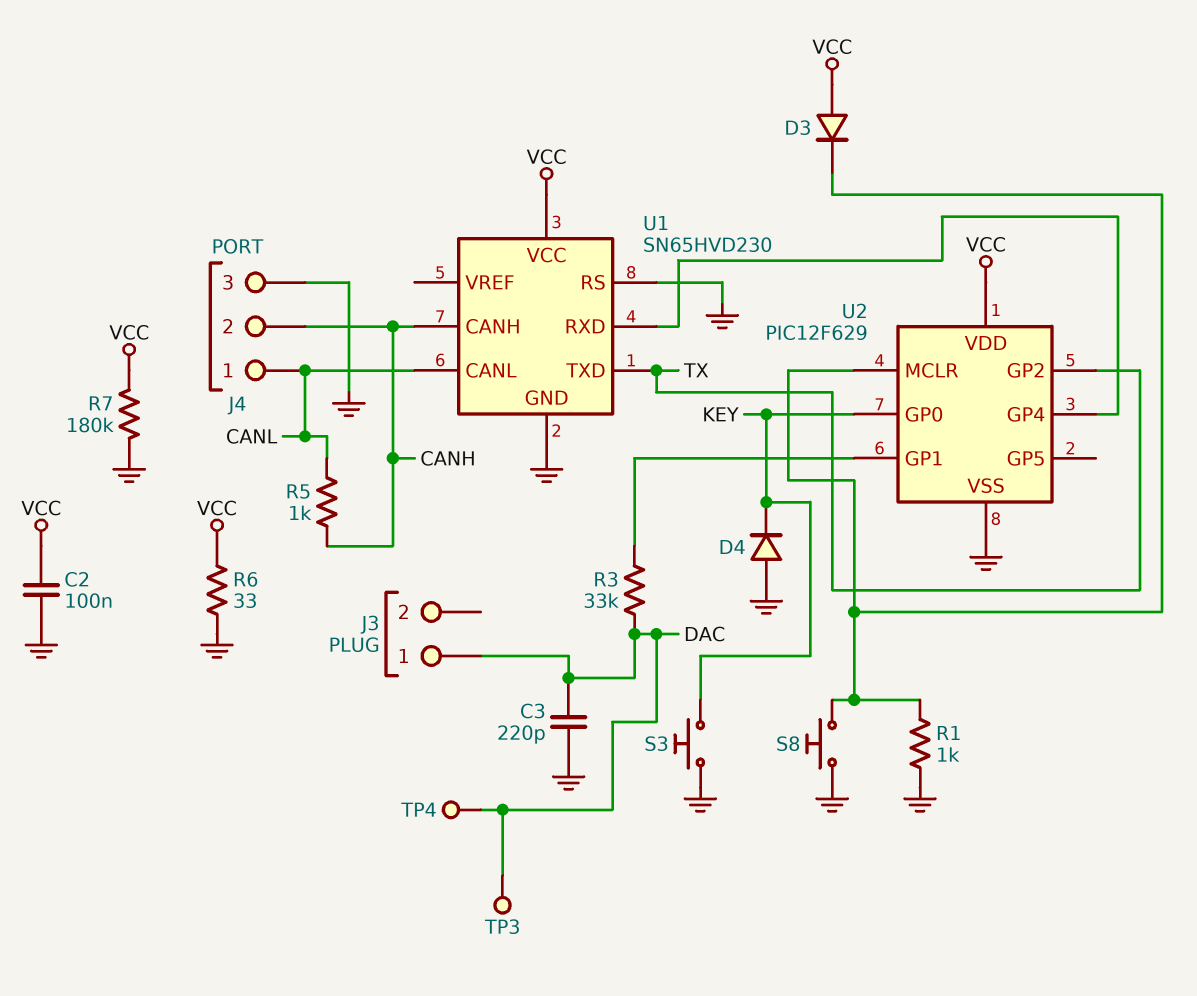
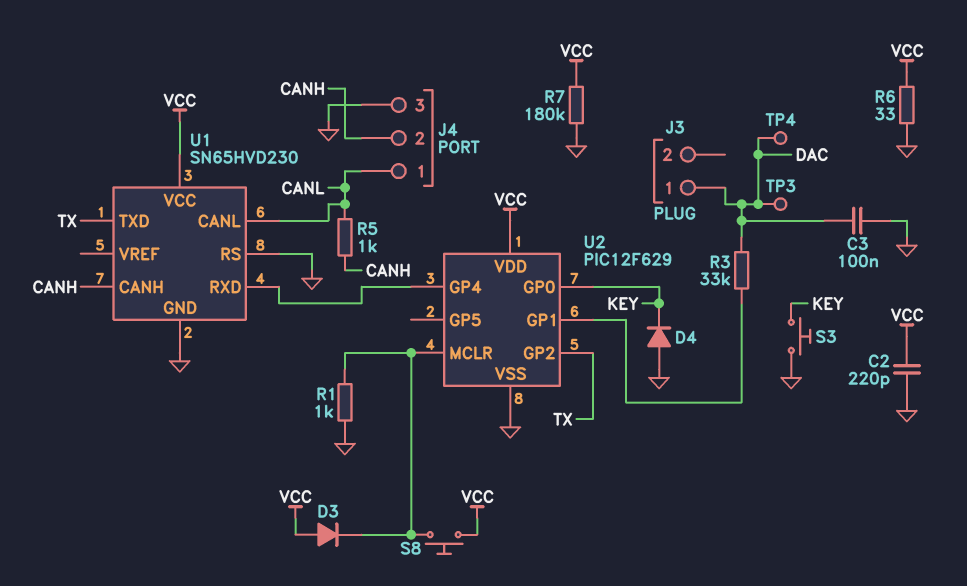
C2: 100nF (GND, VCC) -> 220pF (GND, VCC)
C3: 220pF (DAC, GND) -> 100nF (DAC, GND)
S8: button (GND, U2/MCLR) -> button (U2/MCLR, VCC)

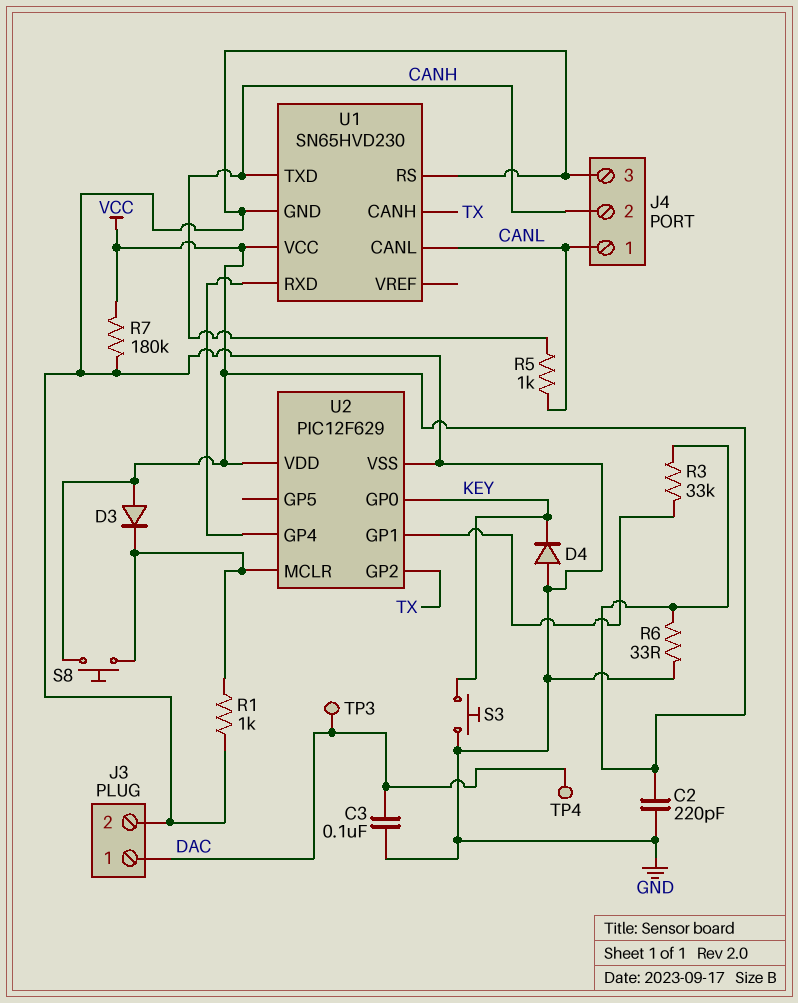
J3 pin 2: none -> GND
R3: 33k (DAC, U2/GP1) -> 33k (U2/GP1, VCC)
U1 pin CANH: CANH -> TX
U1 pin TXD: TX -> CANH

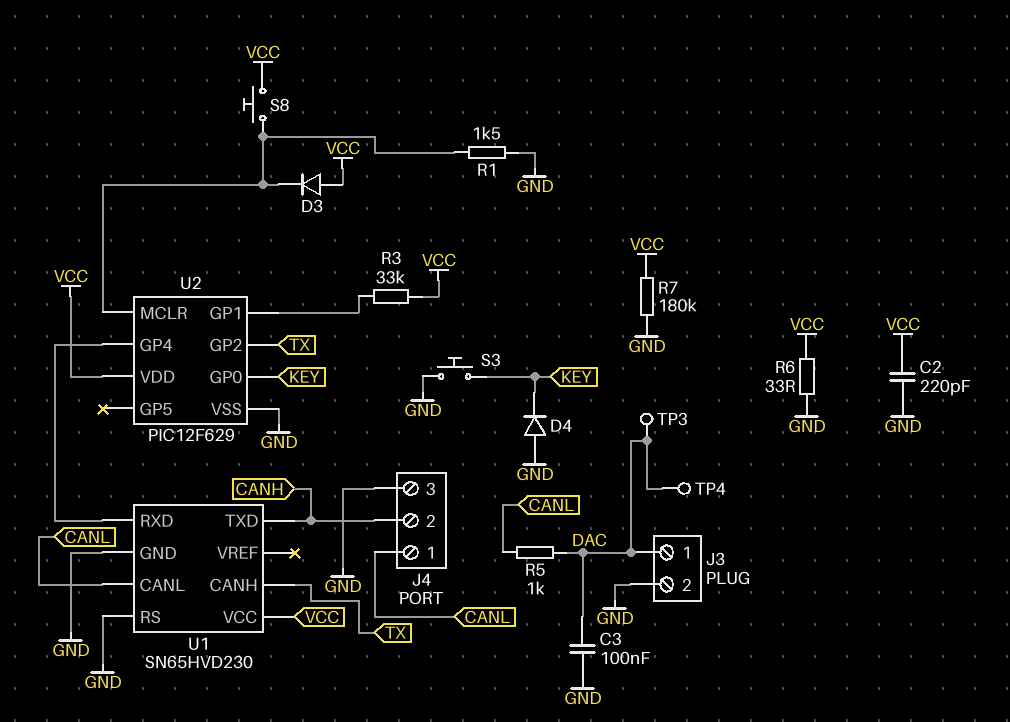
R1: 1k (GND, U2/MCLR) -> 1.5k (GND, U2/MCLR)
R5: 1k (CANH, CANL) -> 1k (CANL, DAC)

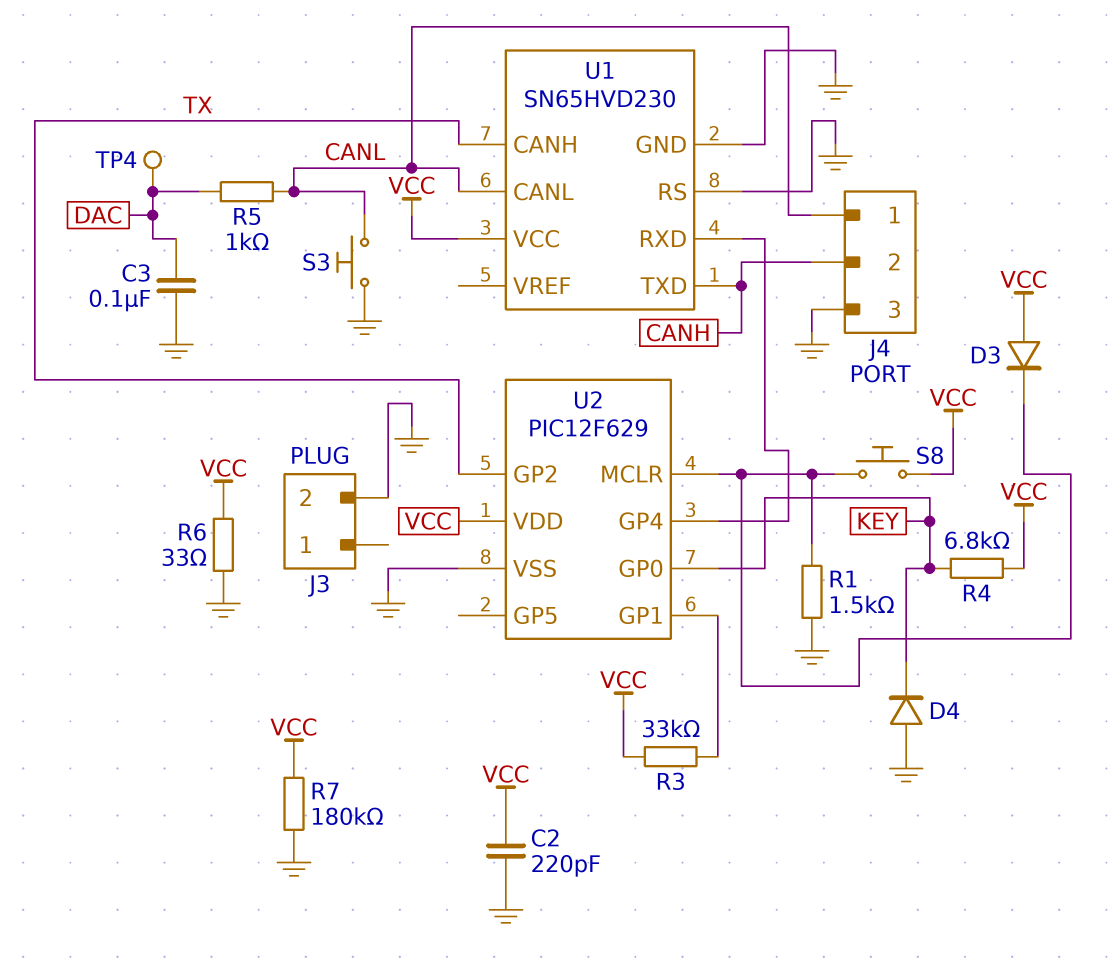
J3 pin 1: DAC -> none
R4: none -> 6.8k (KEY, VCC)
S3: button (GND, KEY) -> button (CANL, GND)
TP3: test point (DAC) -> none

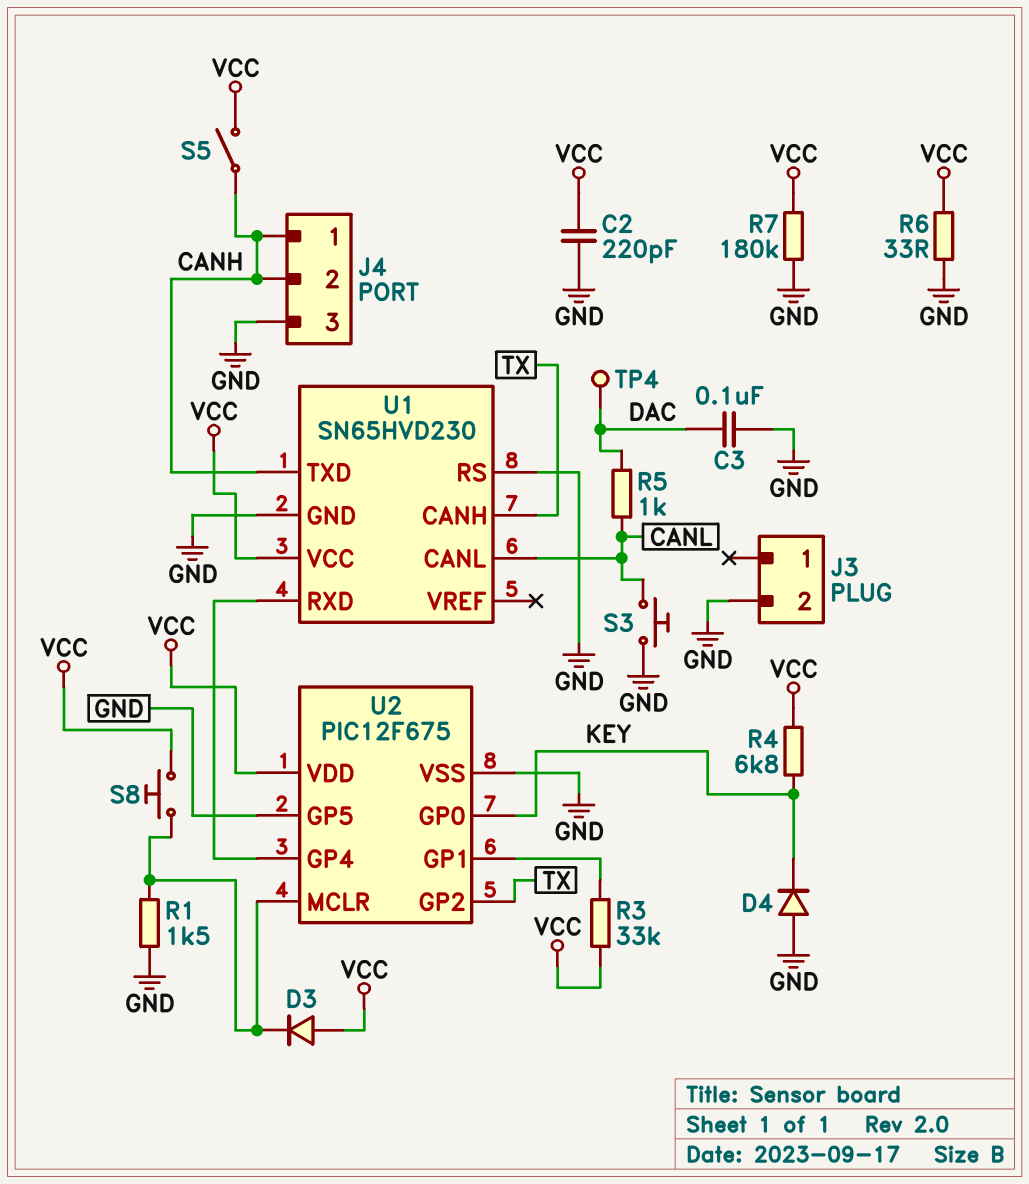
J4 pin 1: CANL -> CANH
S5: none -> switch (CANH, VCC)
U2: PIC12F629 -> PIC12F675
U2 pin GP5: none -> GND

